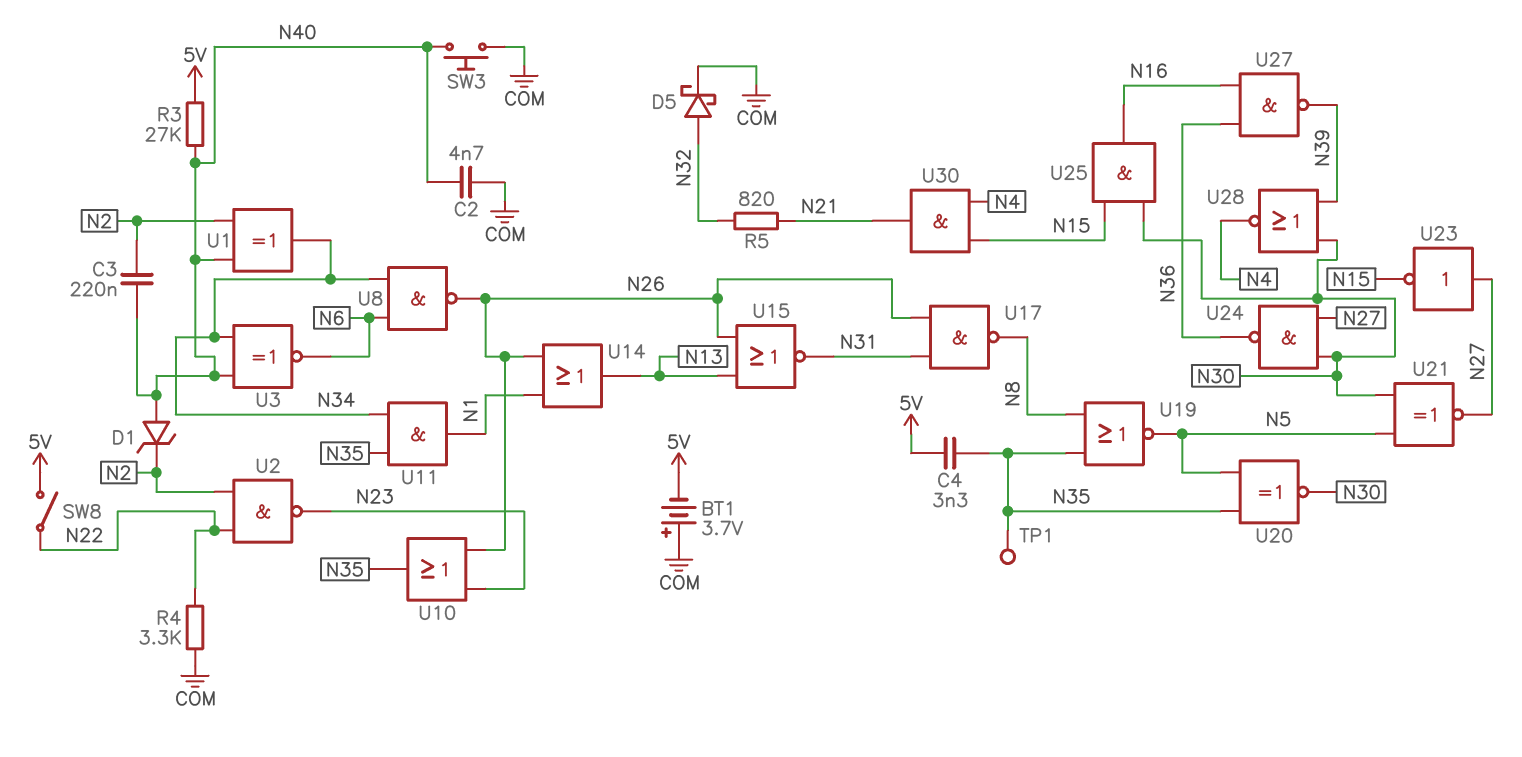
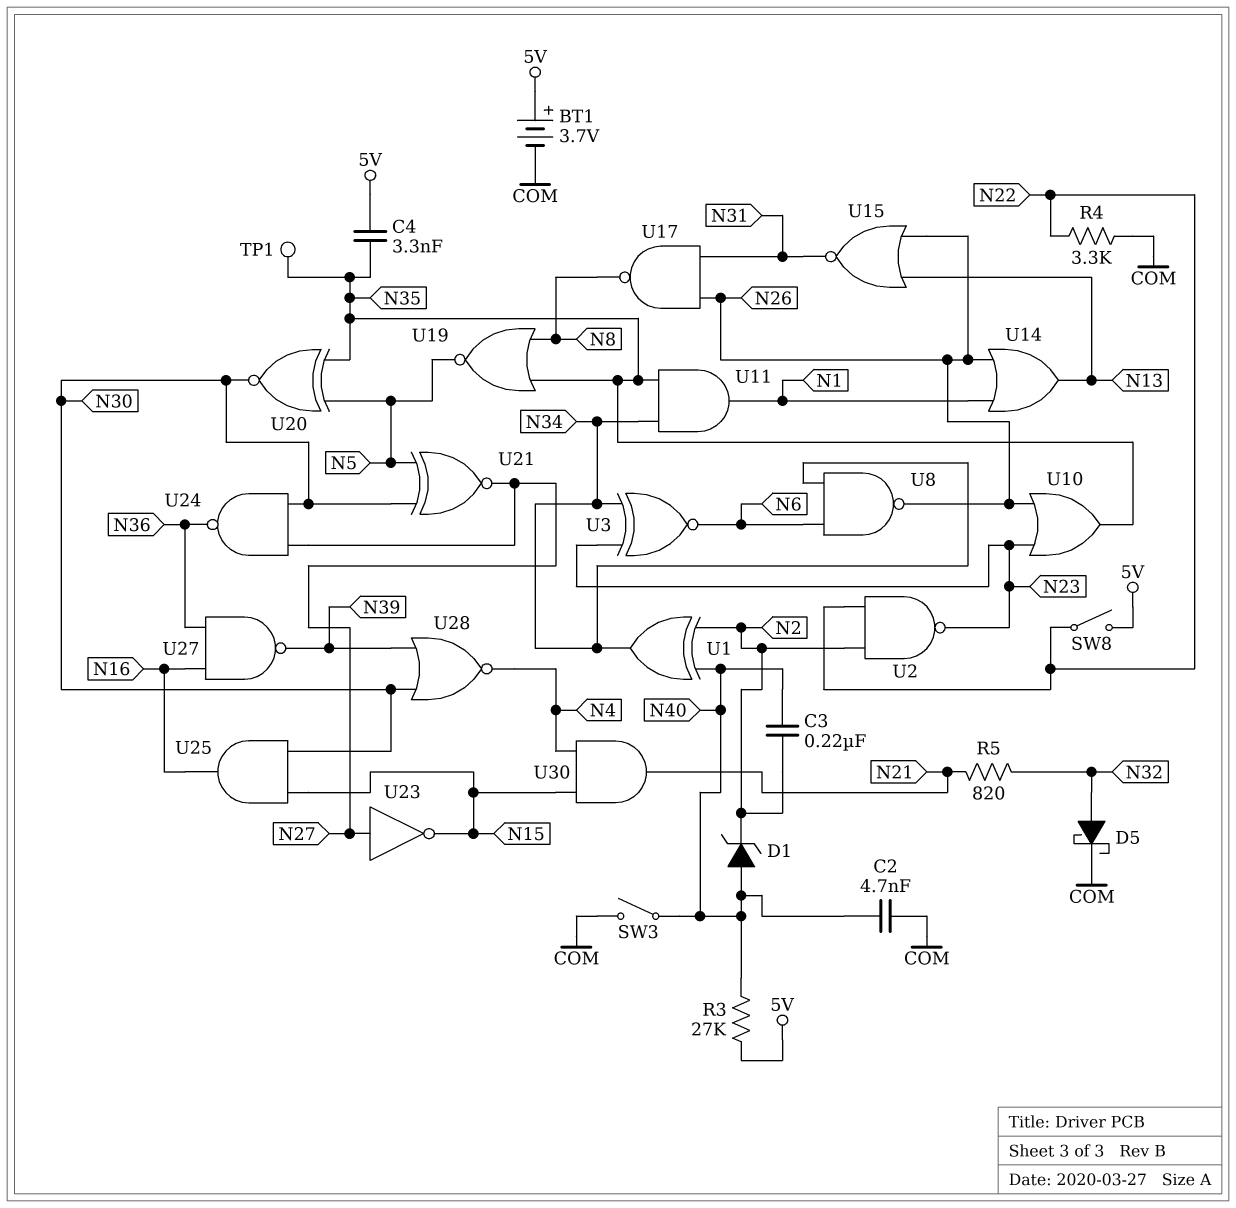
BT1: 3.7V (plus COM, minus 5V) -> 3.7V (plus 5V, minus COM)
SW3: button (COM, N40) -> switch (COM, N40)
U3: XNOR (in N34, in N40, out N6) -> XNOR (in N23, in N34, out N6)

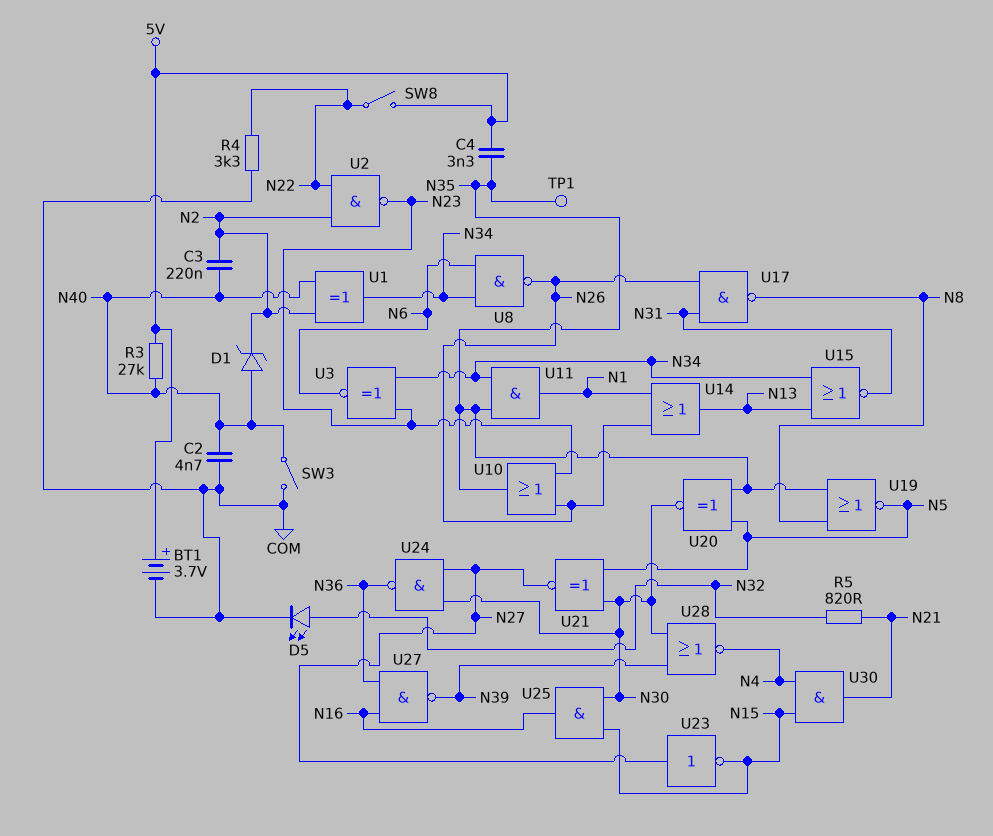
D5: schottky (A N32, K COM) -> LED (A N32, K COM)
U15: NOR (in N13, in N26, out N31) -> NOR (in N13, in N34, out N31)

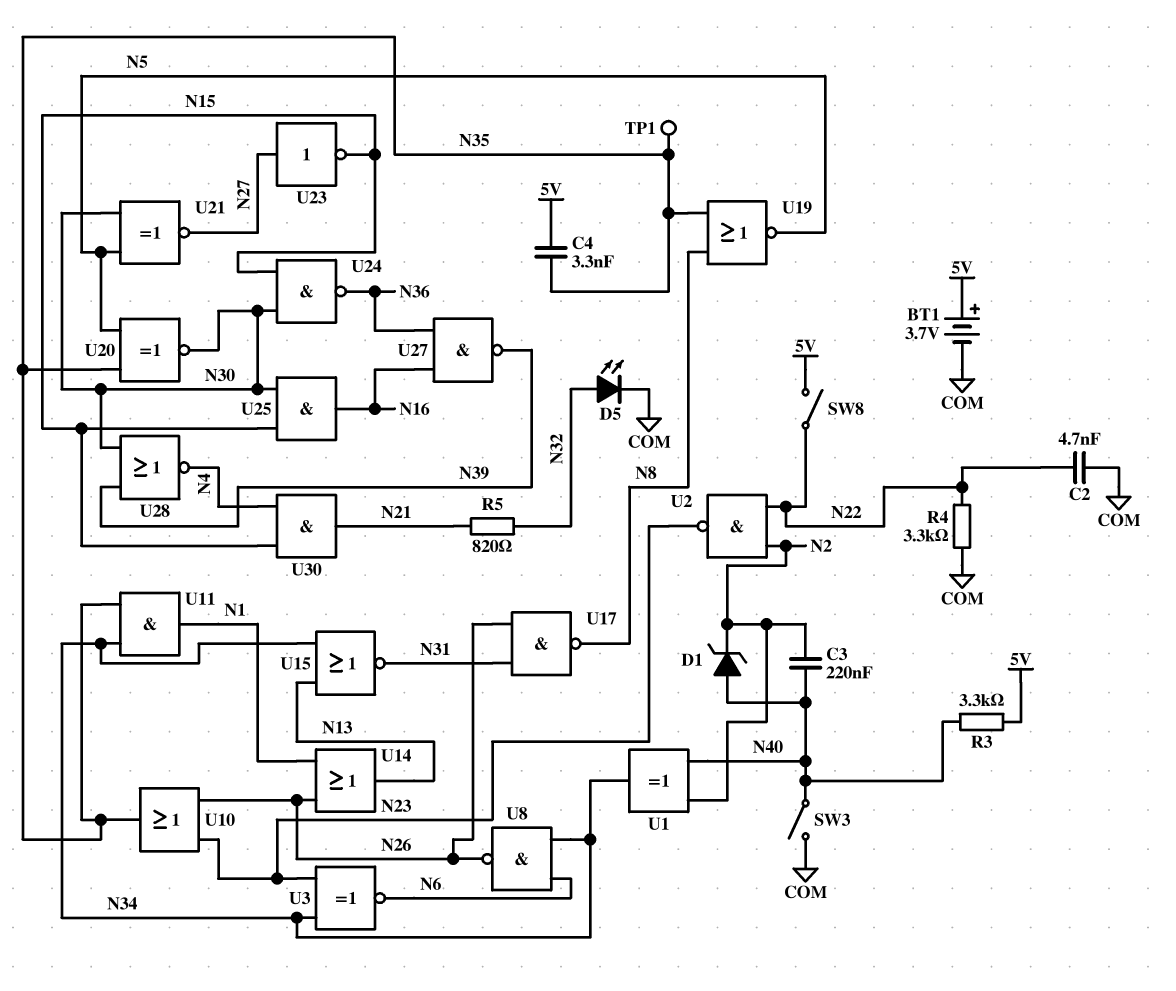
C2: 4.7nF (COM, N40) -> 4.7nF (COM, N22)
R3: 27k (5V, N40) -> 3.3k (5V, N40)
U24: NAND (in N27, in N30, out N36) -> NAND (in N15, in N30, out N36)

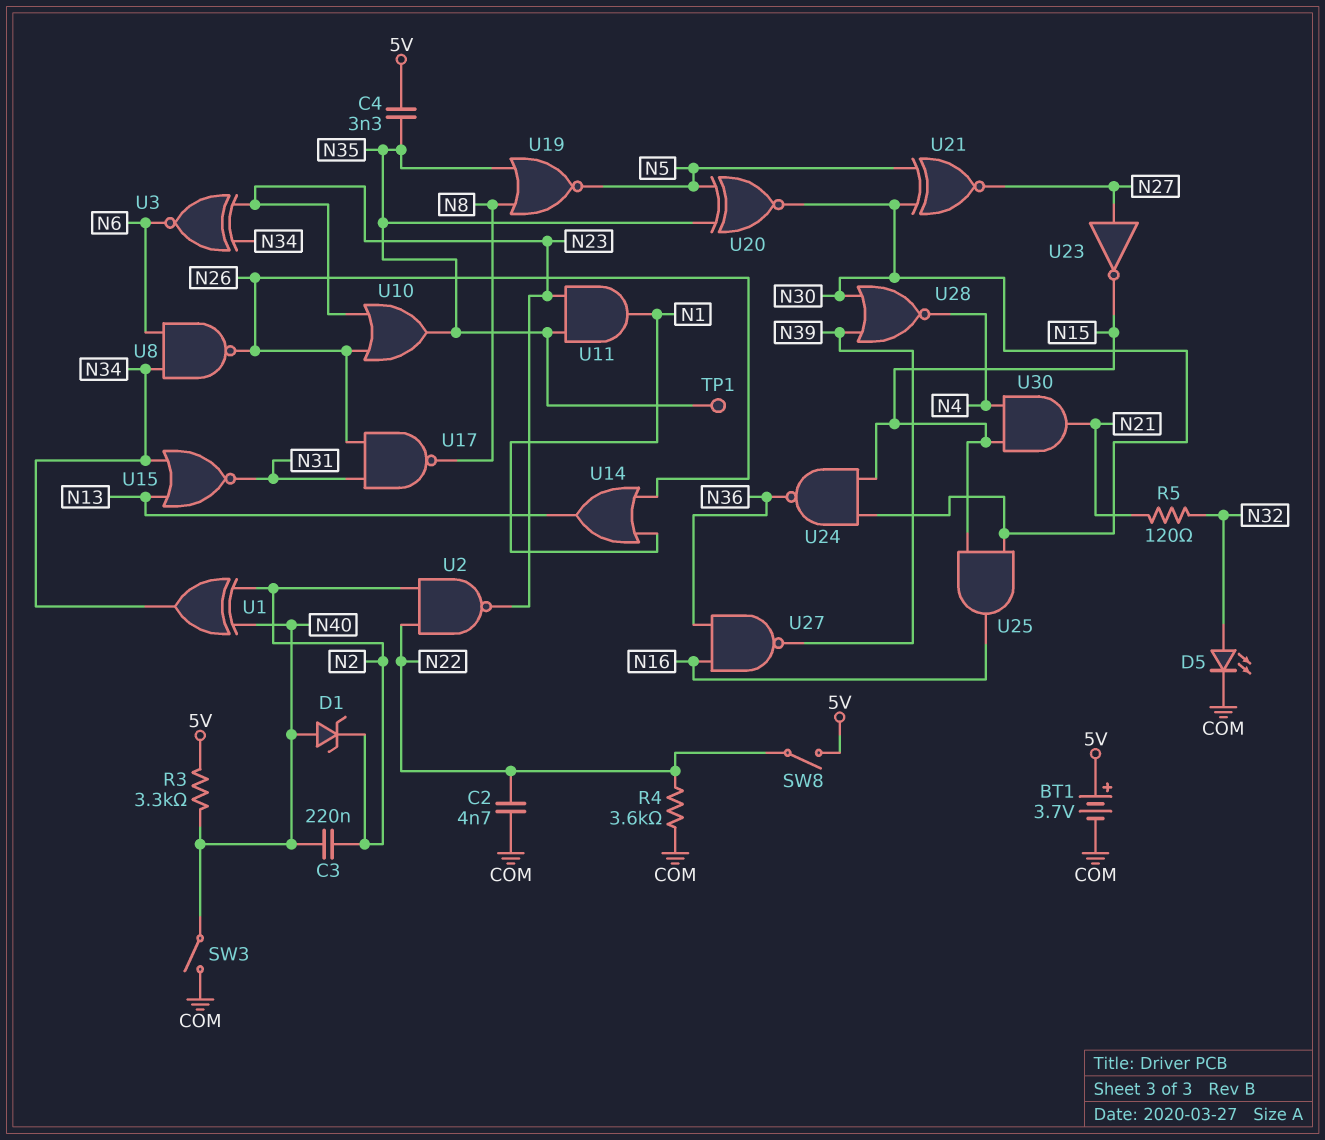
R4: 3.3k (COM, N22) -> 3.6k (COM, N22)
R5: 820 (N21, N32) -> 120 (N21, N32)
U11: AND (in N34, in N35, out N1) -> AND (in N23, in N35, out N1)

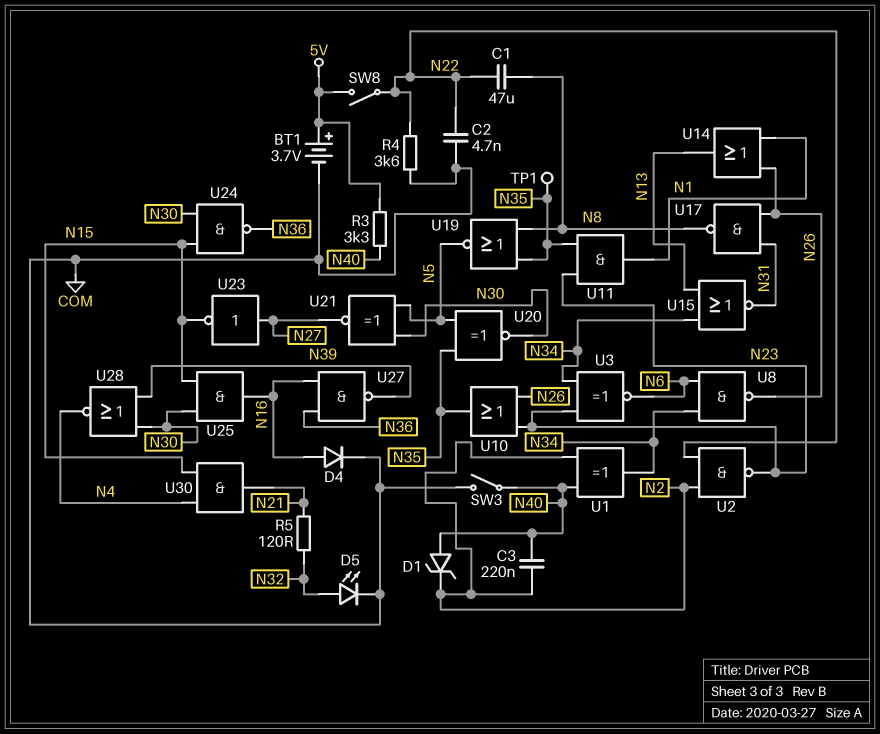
C1: none -> 47uF (N8, N22)
C4: 3.3nF (5V, N35) -> none
D4: none -> diode (A N16, K COM)

